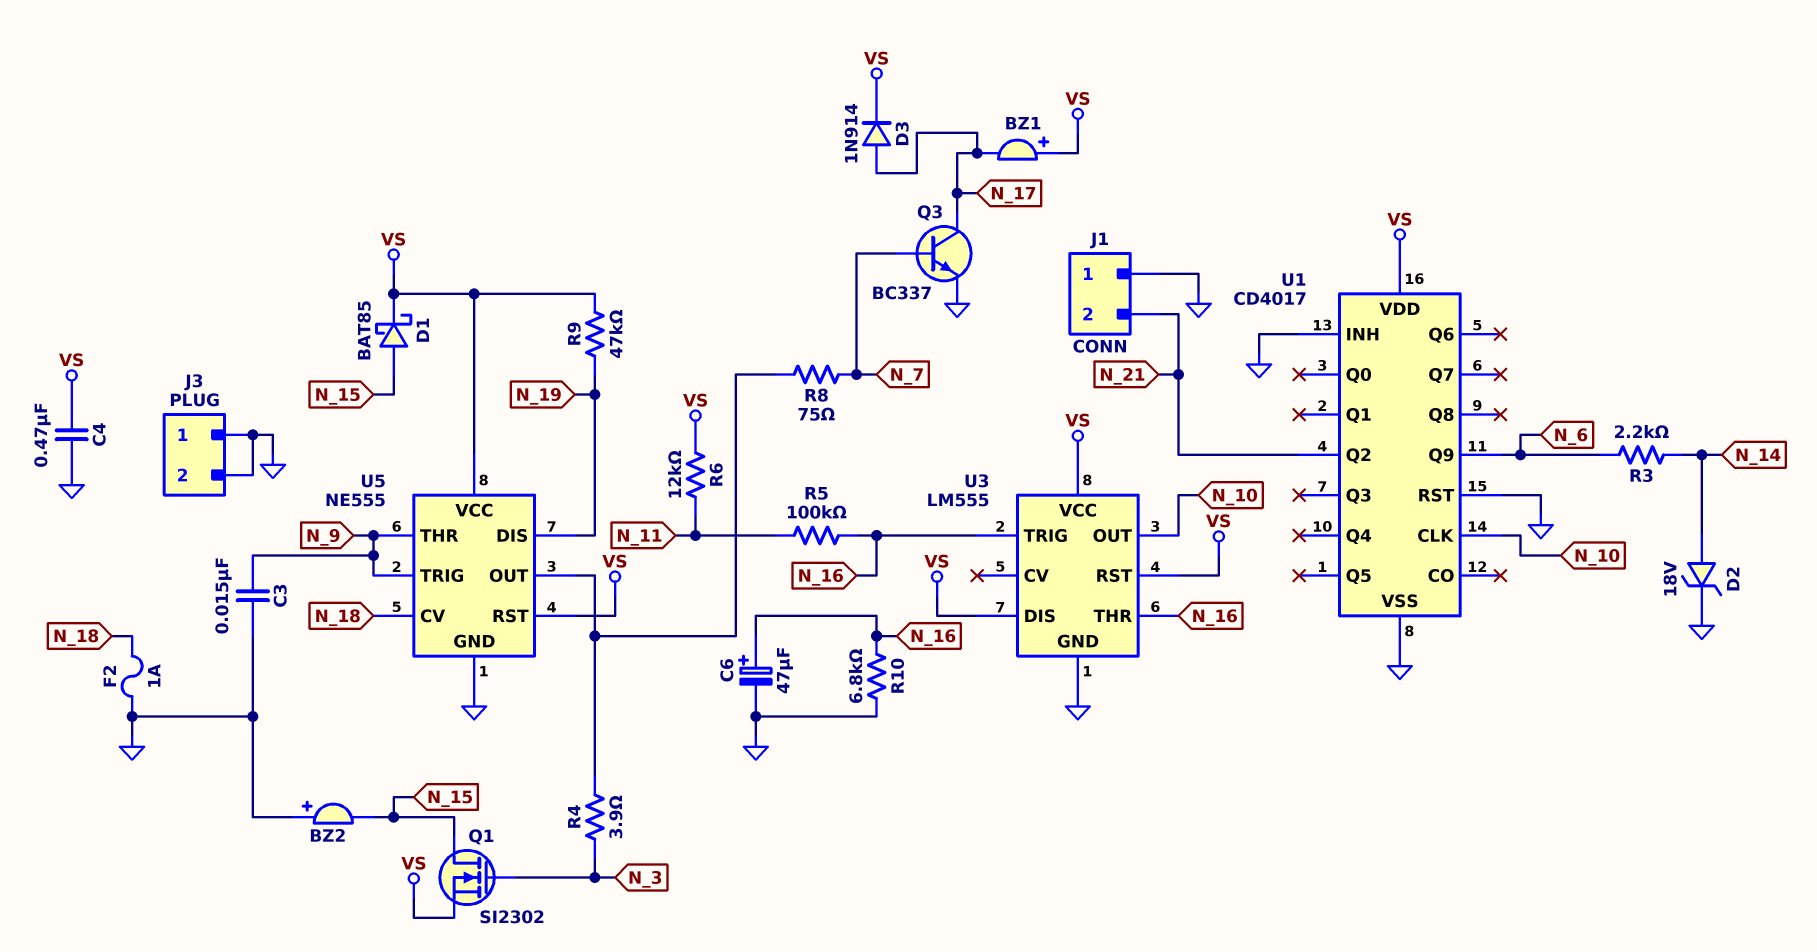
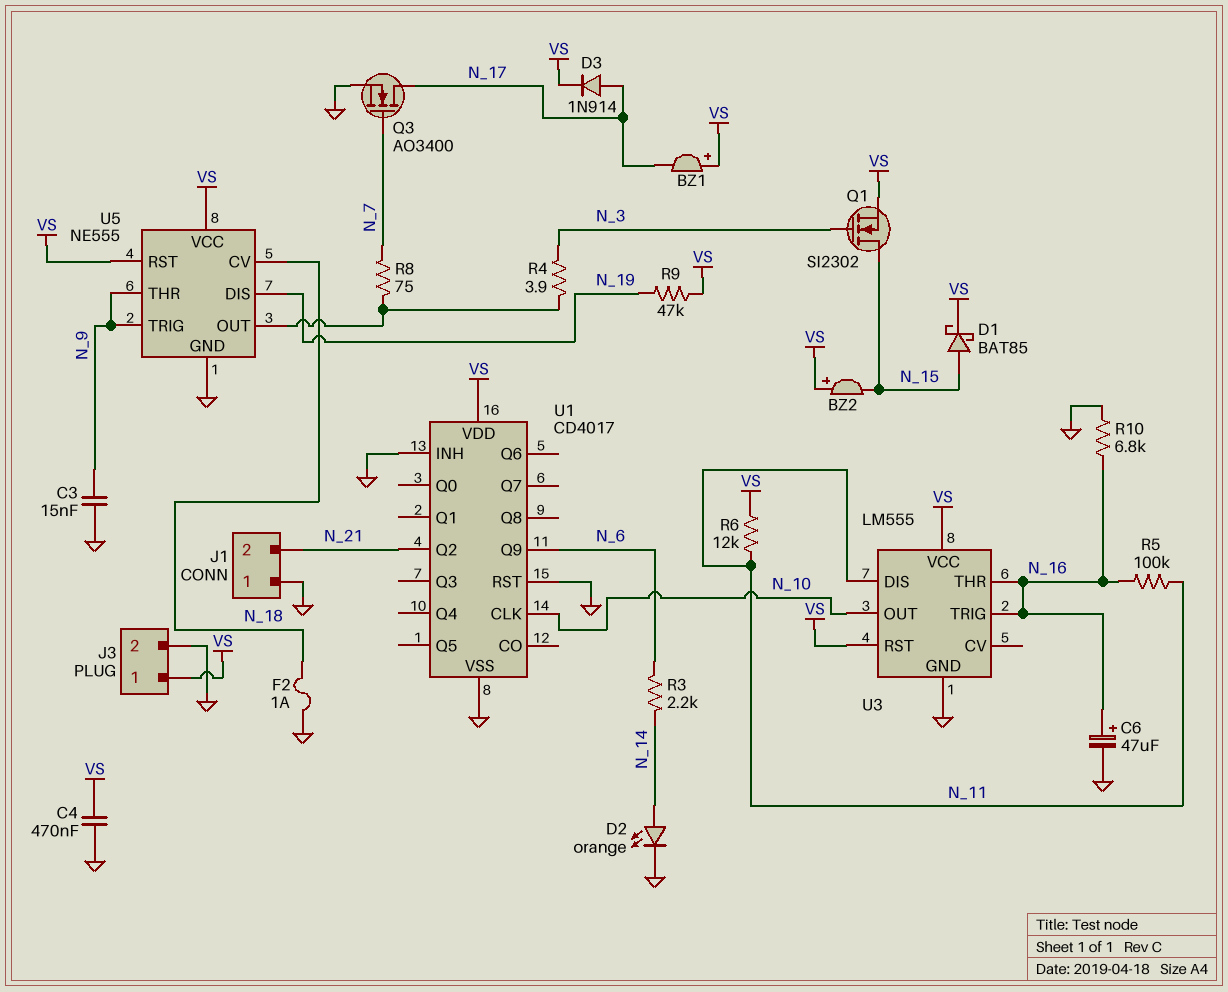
BZ2: buzzer (plus GND, minus N_15) -> buzzer (plus VS, minus N_15)
D2: zener 18V (A N_14, K GND) -> LED orange (A N_14, K GND)
J3 pin 1: GND -> VS
Q3: NPN BC337 (B N_7, C N_17, E GND) -> NMOS AO3400 (G N_7, D N_17, S GND)
U3 pin DIS: VS -> N_11

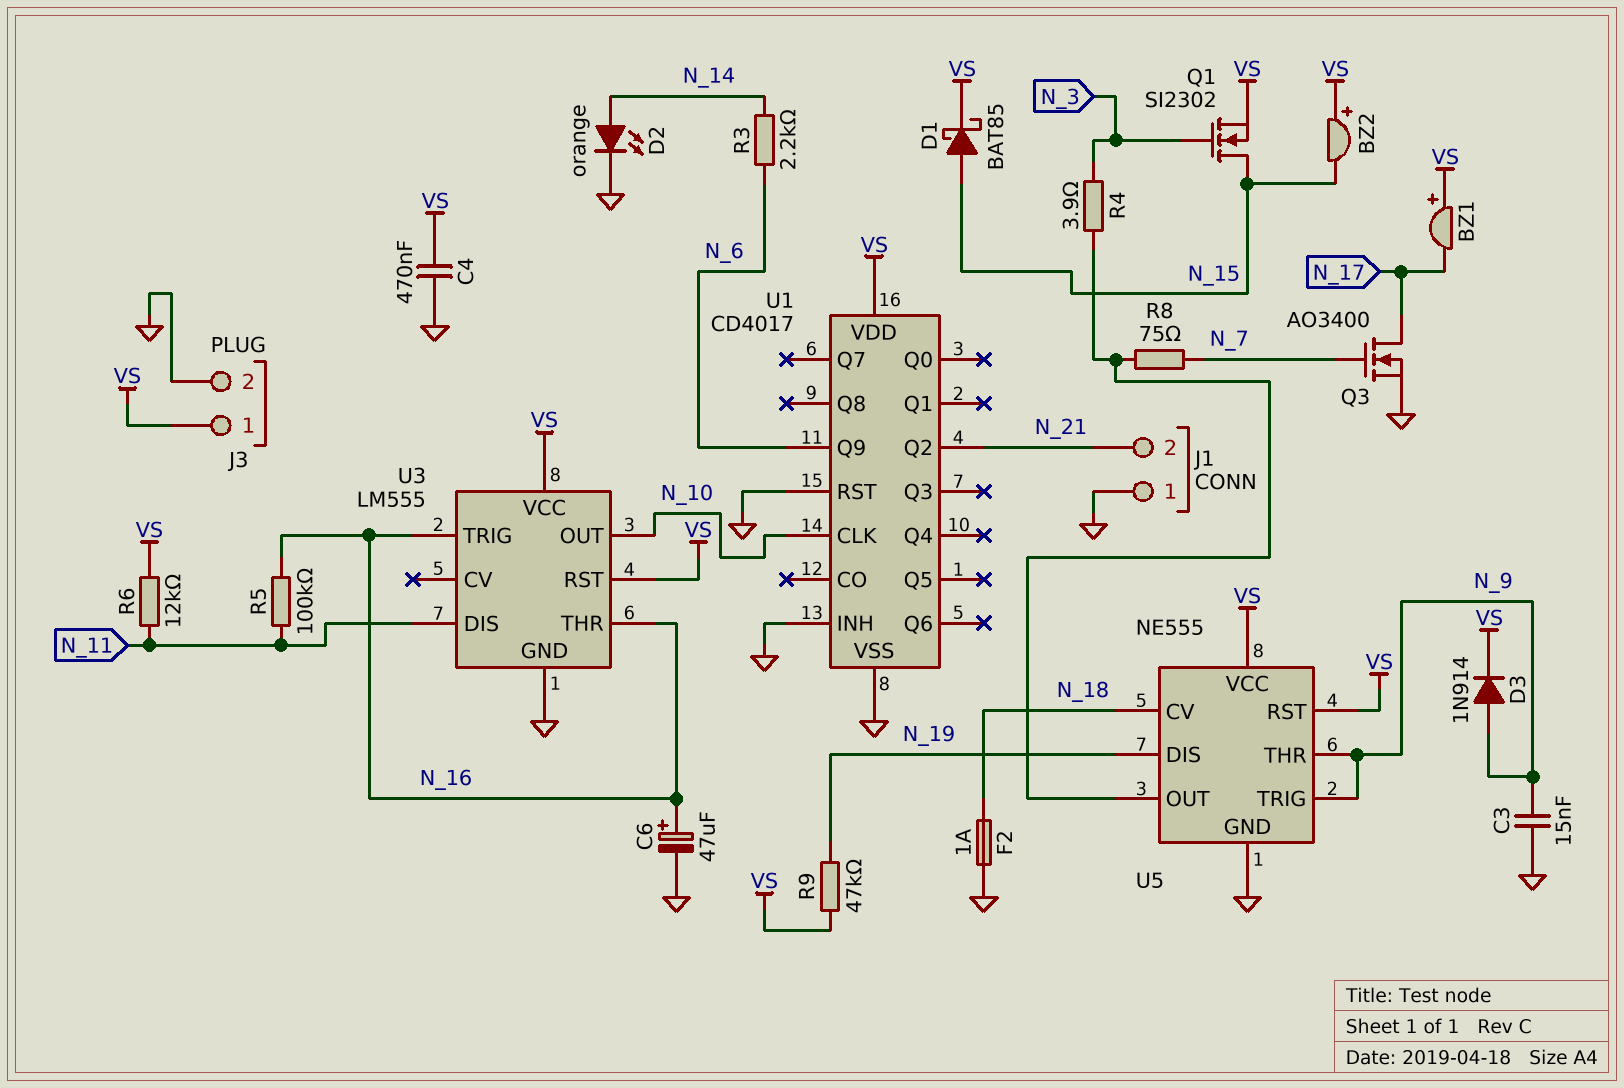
D3: diode 1N914 (A N_17, K VS) -> diode 1N914 (A N_9, K VS)
R10: 6.8k (GND, N_16) -> none

